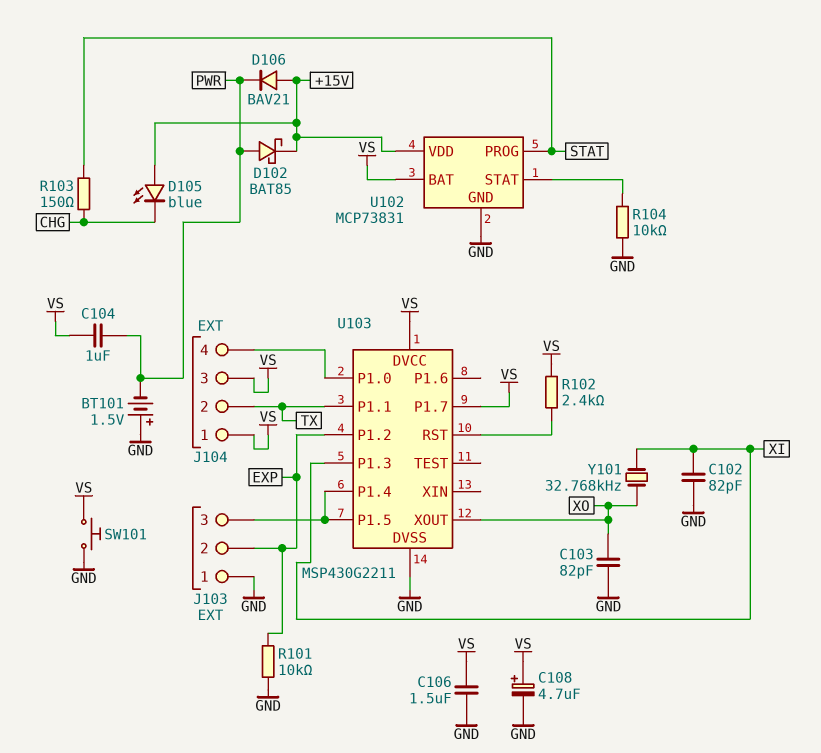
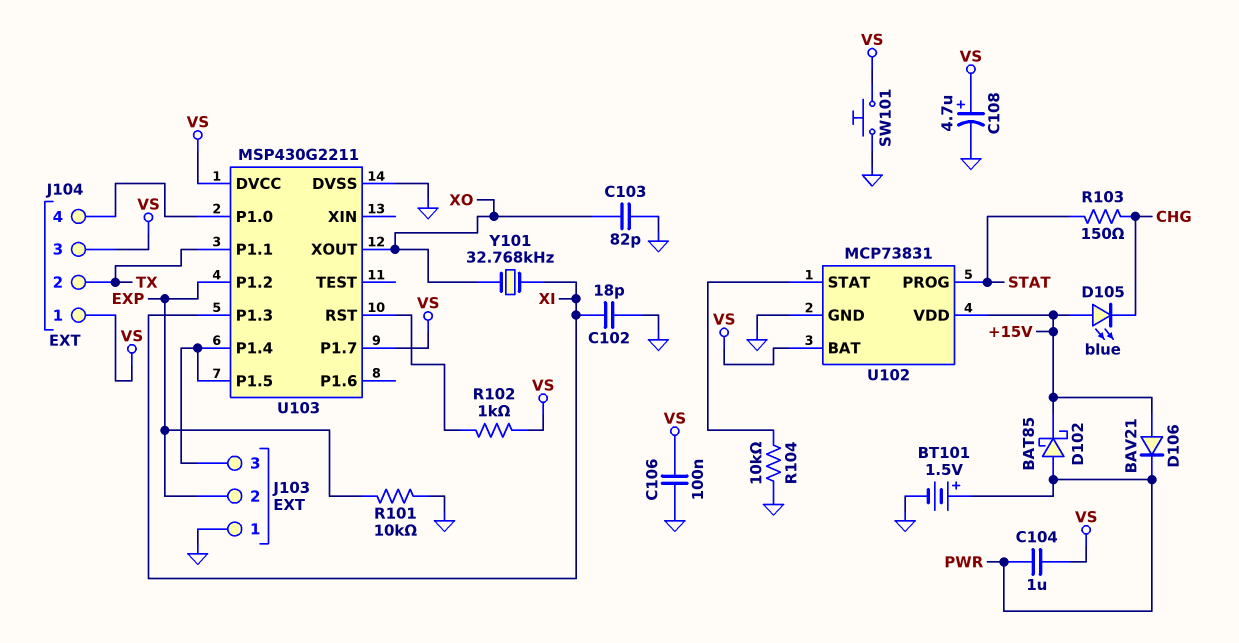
BT101: 1.5V (plus GND, minus PWR) -> 1.5V (plus PWR, minus GND)
C102: 82pF (GND, XI) -> 18pF (GND, XI)
C106: 1.5uF (GND, VS) -> 100nF (GND, VS)
R102: 2.4k (U103/RST, VS) -> 1k (U103/RST, VS)

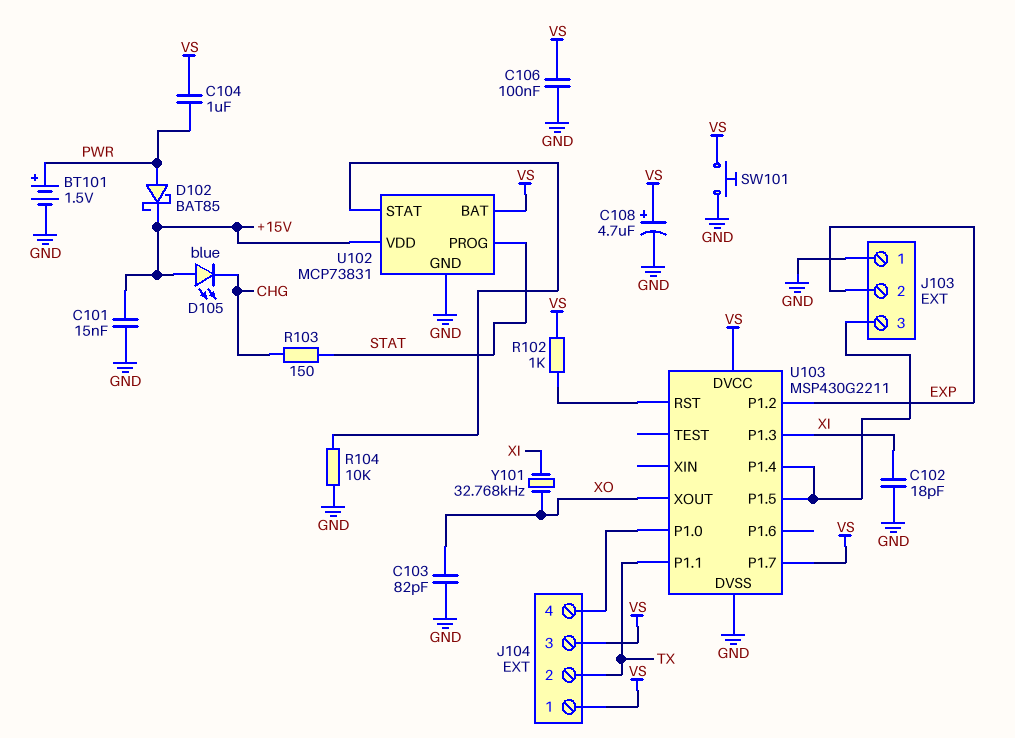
C101: none -> 15nF (+15V, GND)
D106: diode BAV21 (A +15V, K PWR) -> none
R101: 10k (EXP, GND) -> none

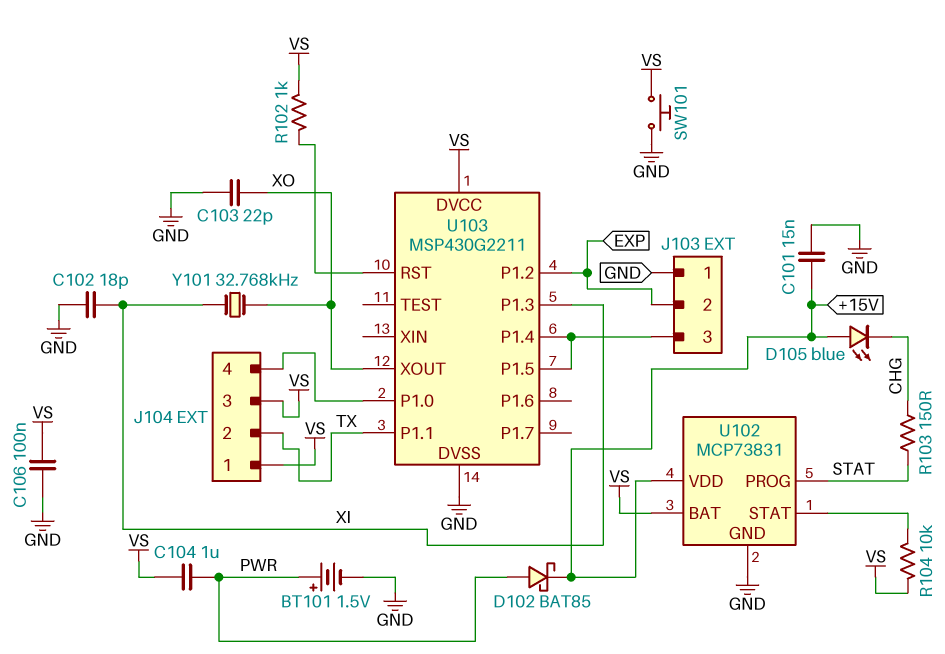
C103: 82pF (GND, XO) -> 22pF (GND, XO)
C108: 4.7uF (plus VS, minus GND) -> none
R104: 10k (GND, U102/STAT) -> 10k (U102/STAT, VS)
U103 pin P1.7: VS -> none

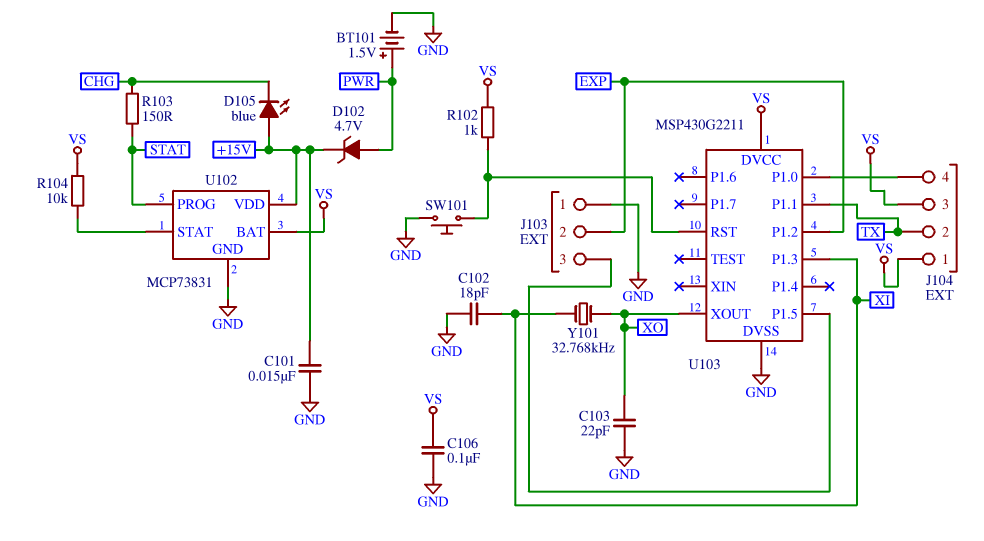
C104: 1uF (PWR, VS) -> none
D102: schottky BAT85 (A PWR, K +15V) -> zener 4.7V (A PWR, K +15V)
SW101: button (GND, VS) -> button (GND, U103/RST)
U103 pin P1.4: J103/3 -> none

